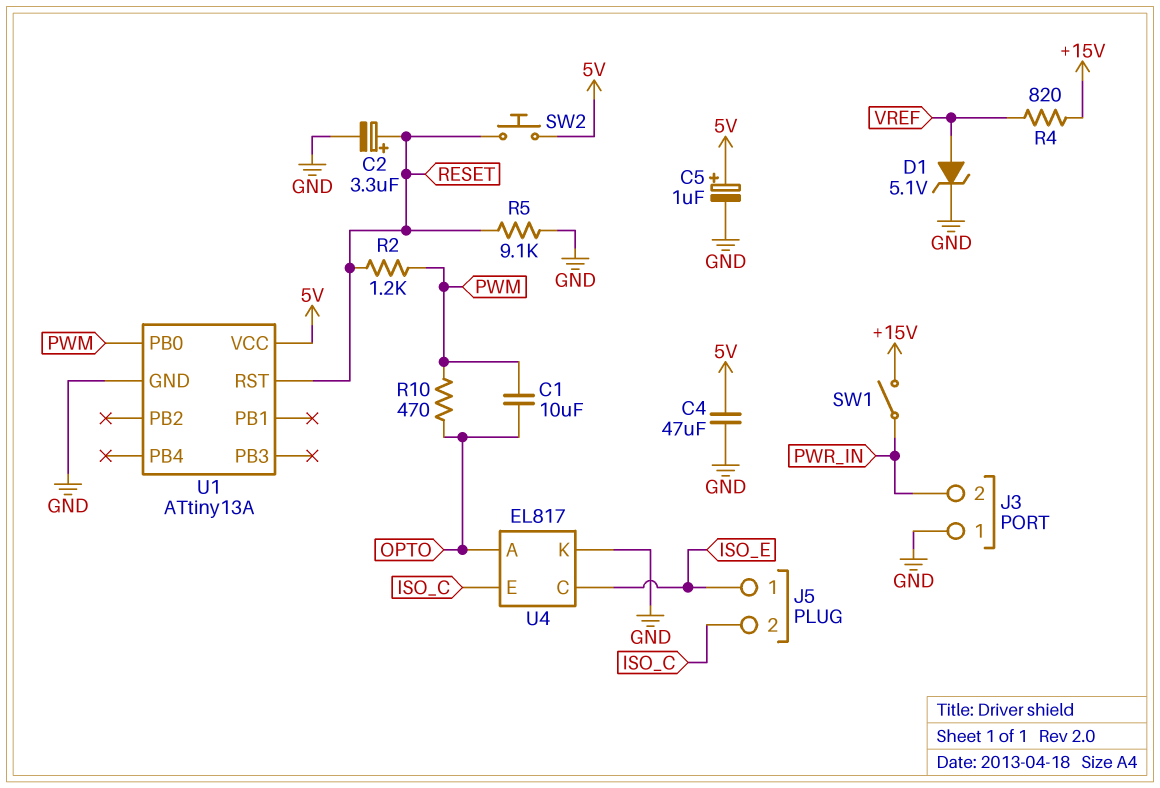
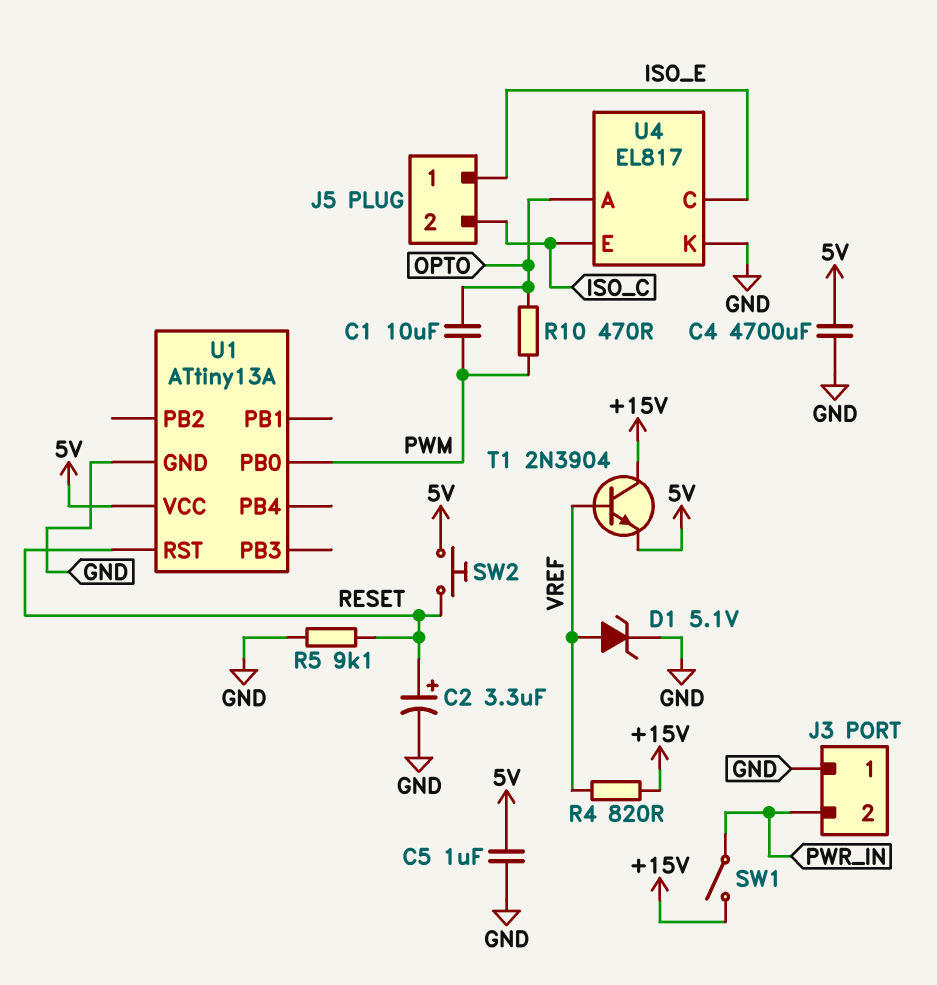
C4: 47uF (5V, GND) -> 4700uF (5V, GND)
C5: 1uF (plus 5V, minus GND) -> 1uF (5V, GND)
R2: 1.2k (PWM, RESET) -> none
T1: none -> NPN 2N3904 (B VREF, C +15V, E 5V)

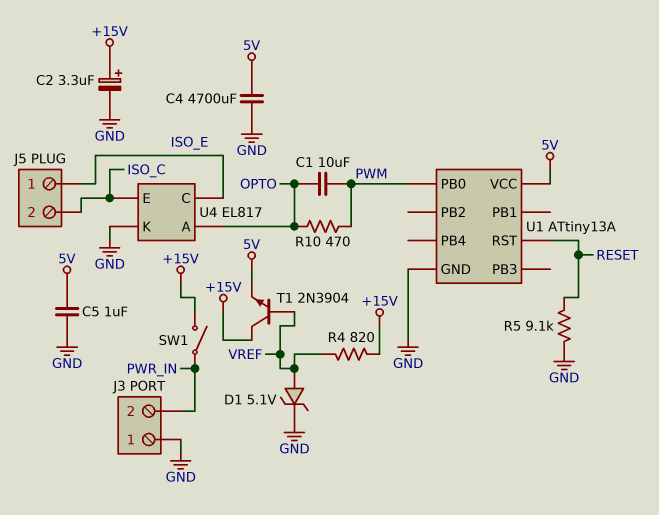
C2: 3.3uF (plus RESET, minus GND) -> 3.3uF (plus +15V, minus GND)
SW2: button (5V, RESET) -> none

